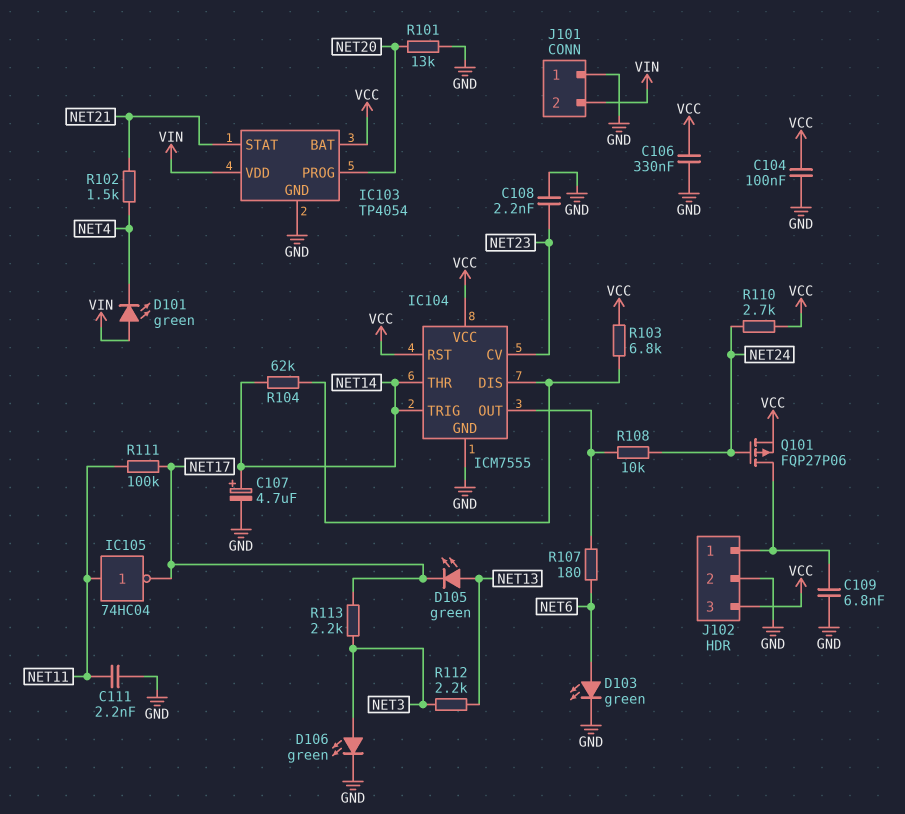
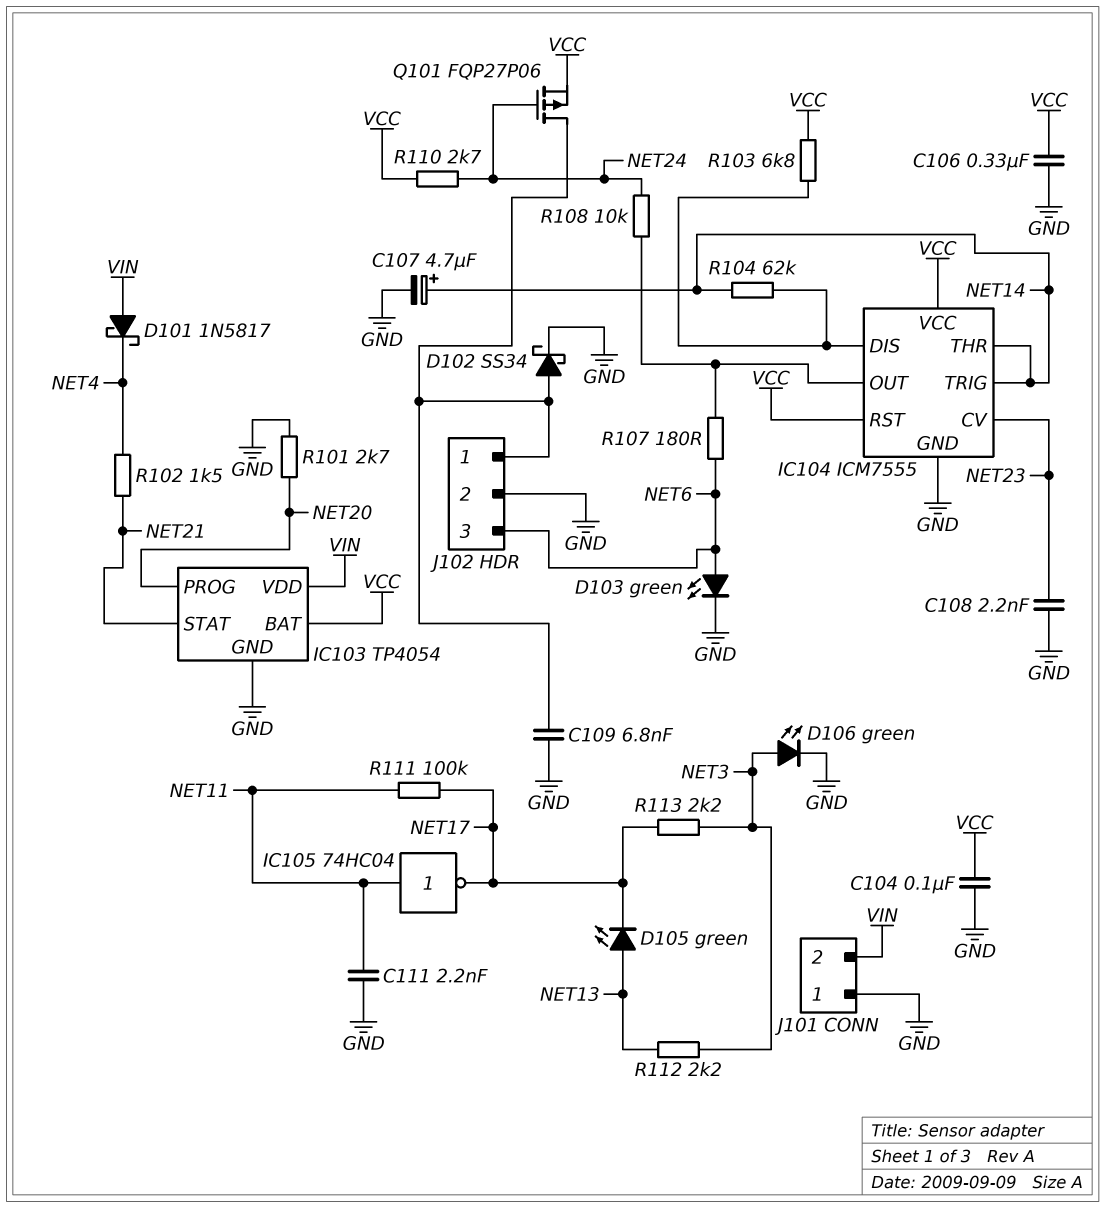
D101: LED green (A VIN, K NET4) -> schottky 1N5817 (A VIN, K NET4)
D102: none -> schottky SS34 (A J102/1, K GND)
J102 pin 3: VCC -> NET6
R101: 13k (GND, NET20) -> 2.7k (GND, NET20)

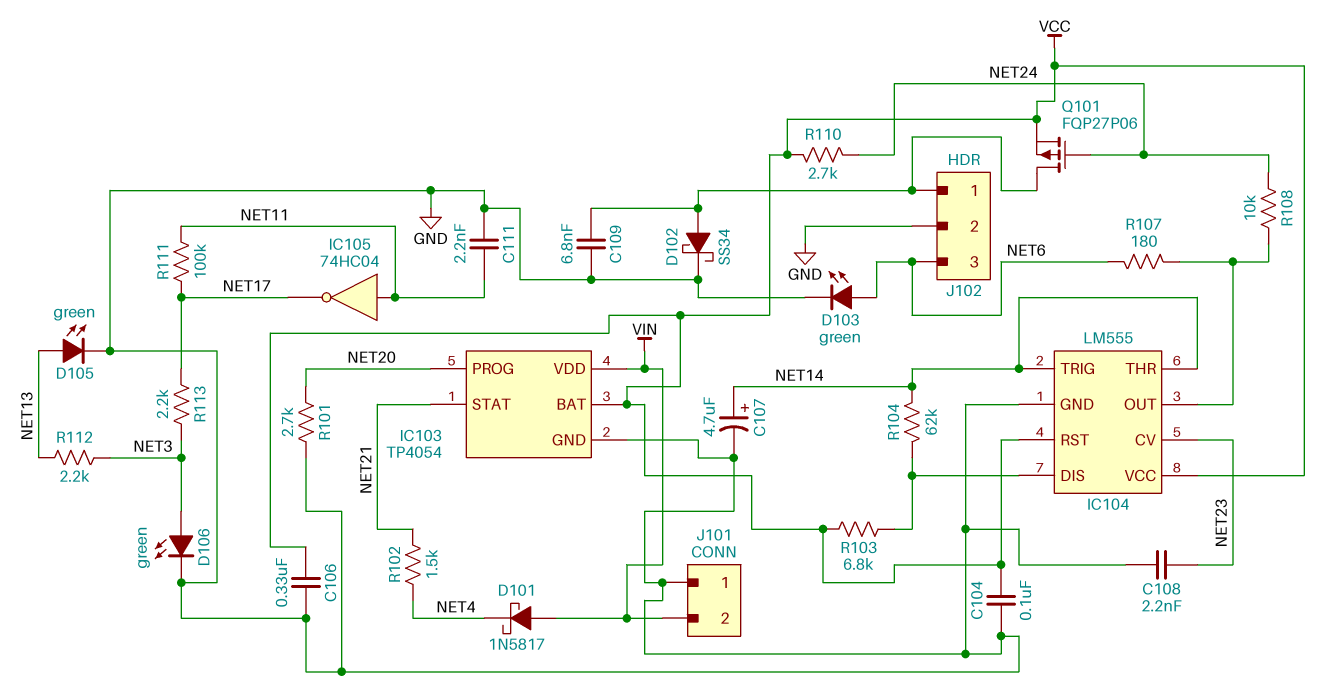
D105: LED green (A NET13, K NET17) -> LED green (A NET13, K GND)
IC104: ICM7555 -> LM555

